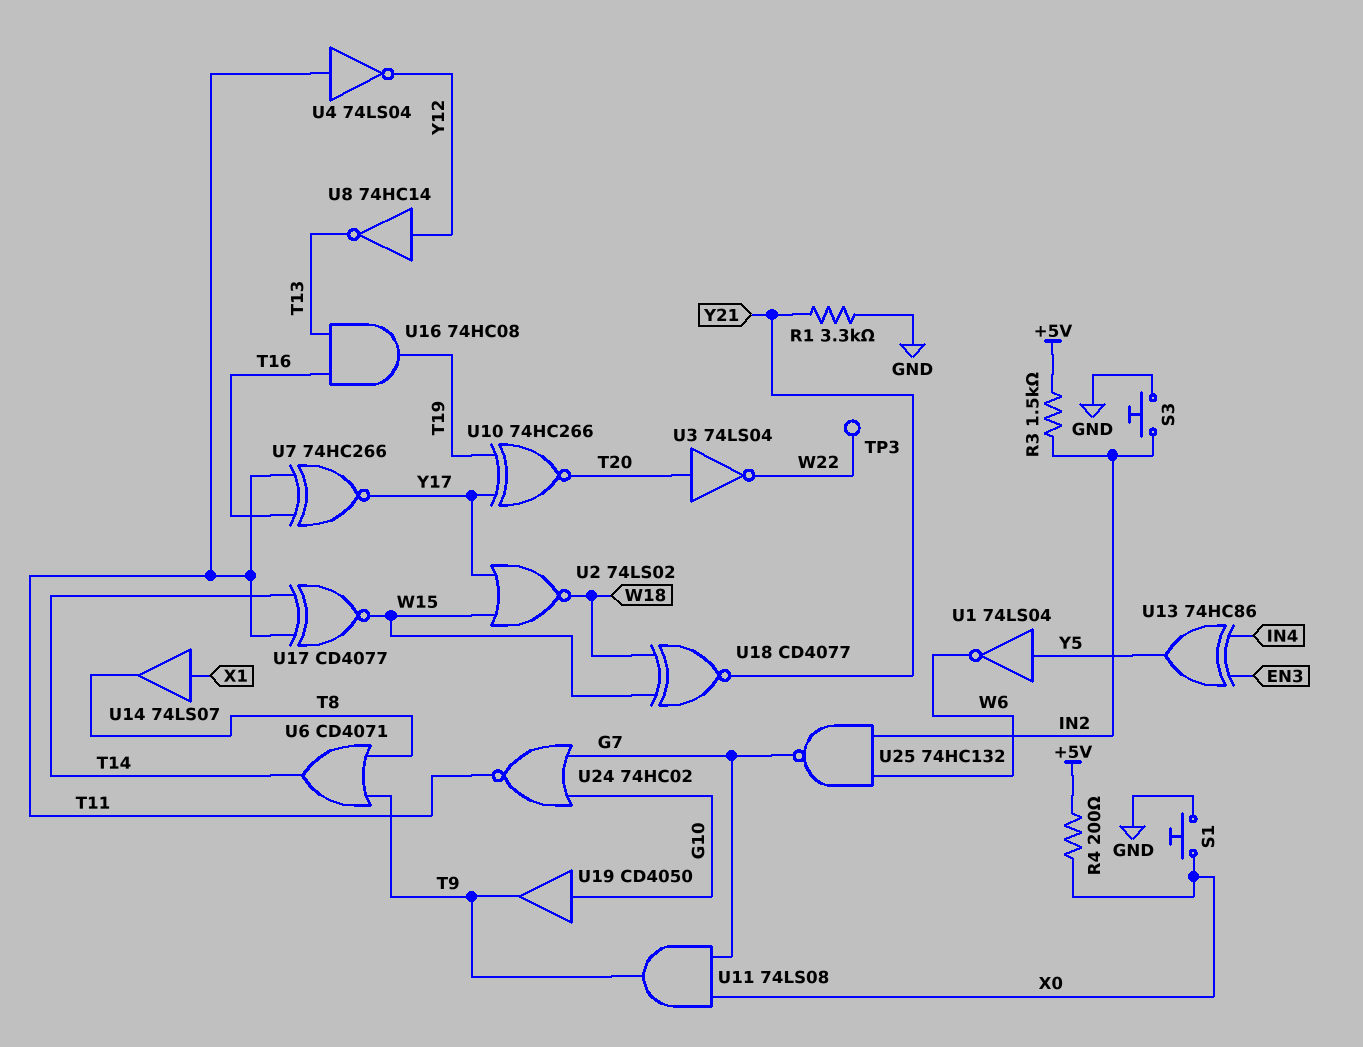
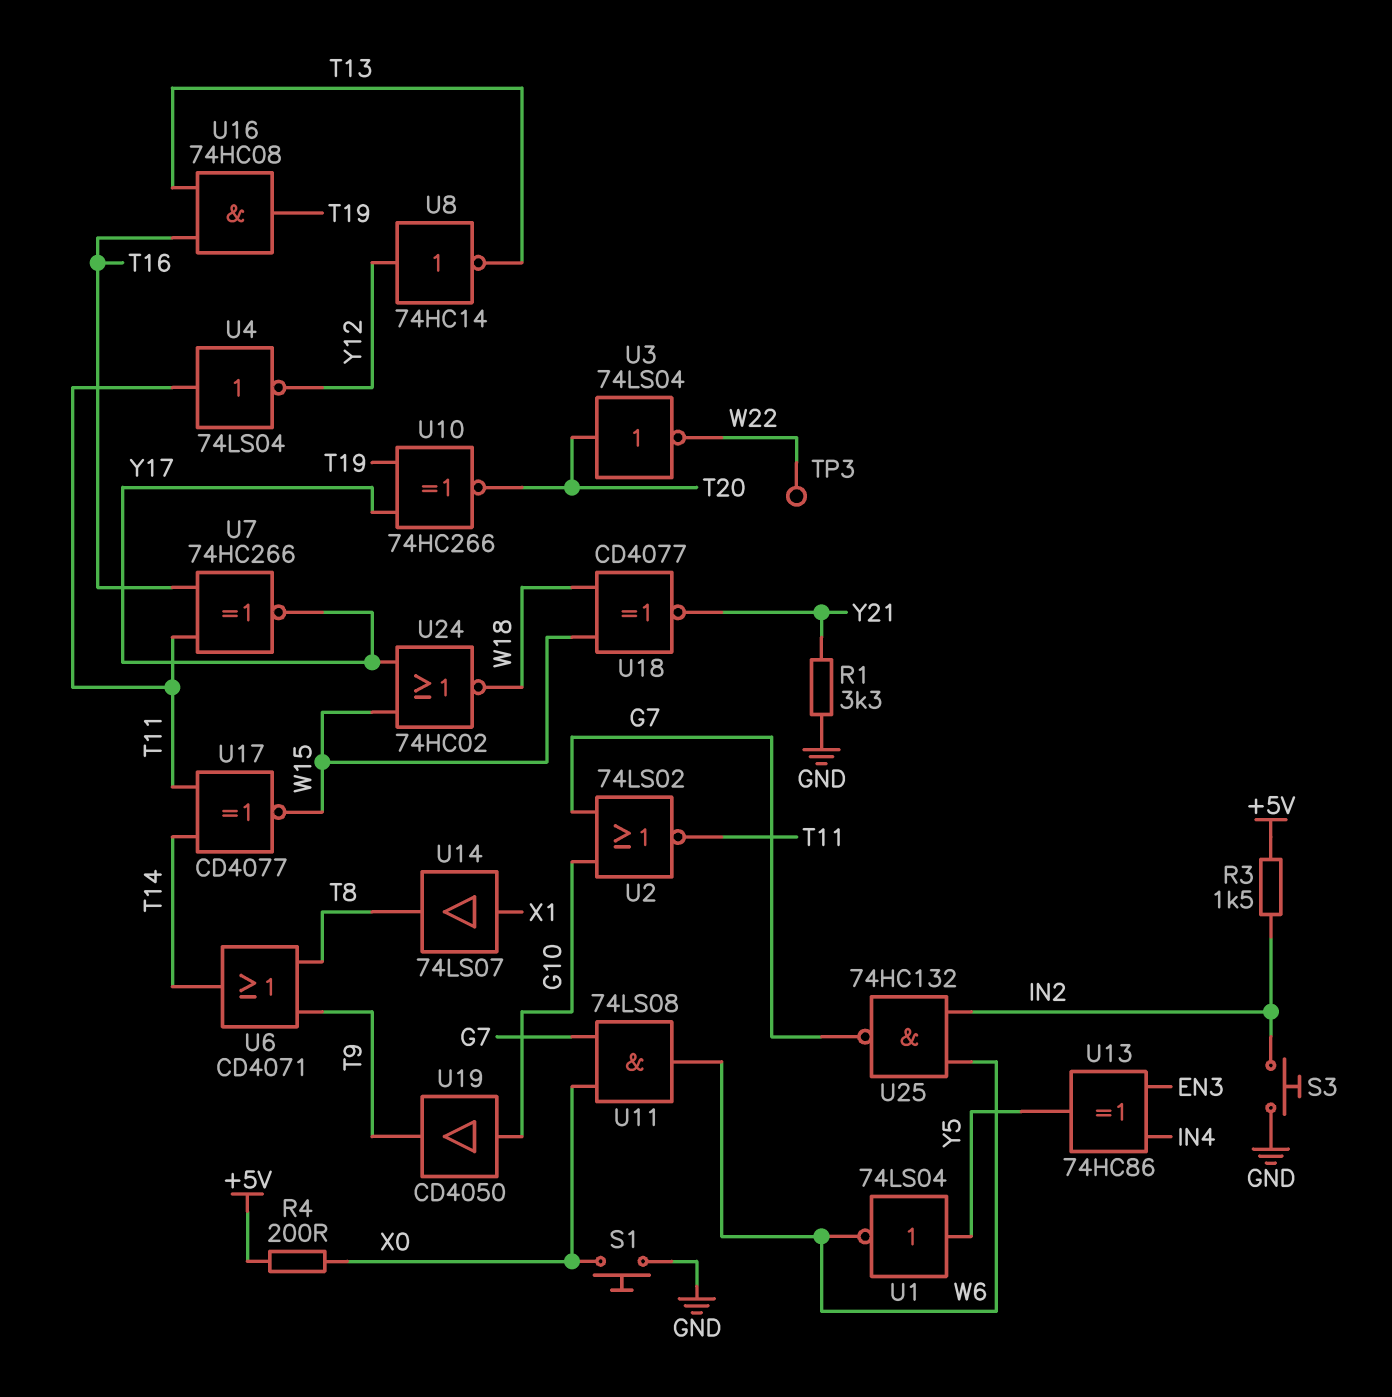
U2: NOR 74LS02 (in W15, in Y17, out W18) -> NOR 74LS02 (in G7, in G10, out T11)
U11: AND 74LS08 (in G7, in X0, out T9) -> AND 74LS08 (in G7, in X0, out W6)
U24: NOR 74HC02 (in G7, in G10, out T11) -> NOR 74HC02 (in W15, in Y17, out W18)

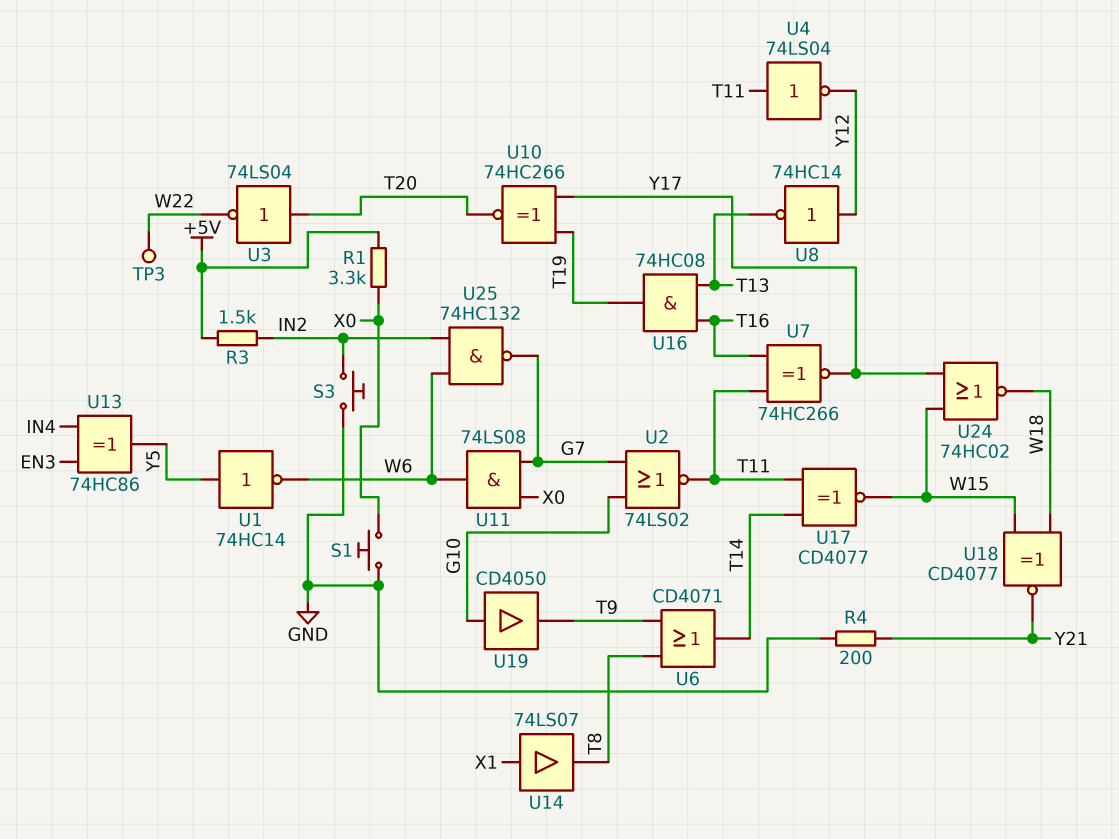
R1: 3.3k (GND, Y21) -> 3.3k (+5V, X0)
R4: 200 (+5V, X0) -> 200 (GND, Y21)
U1: NOT 74LS04 (in Y5, out W6) -> NOT 74HC14 (in Y5, out W6)

